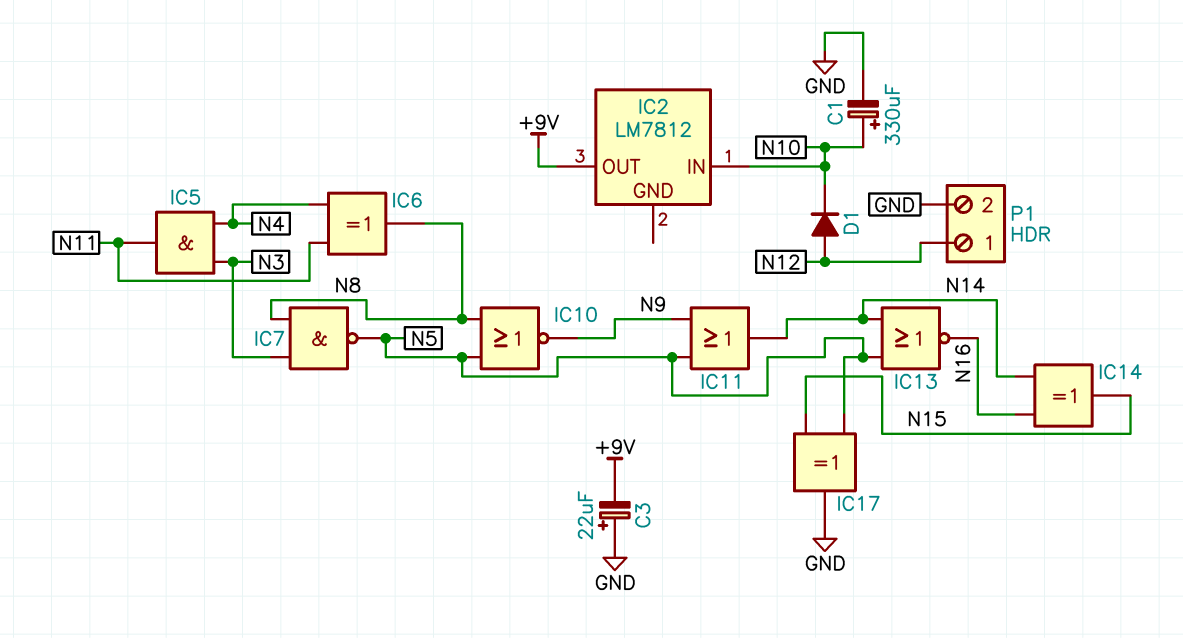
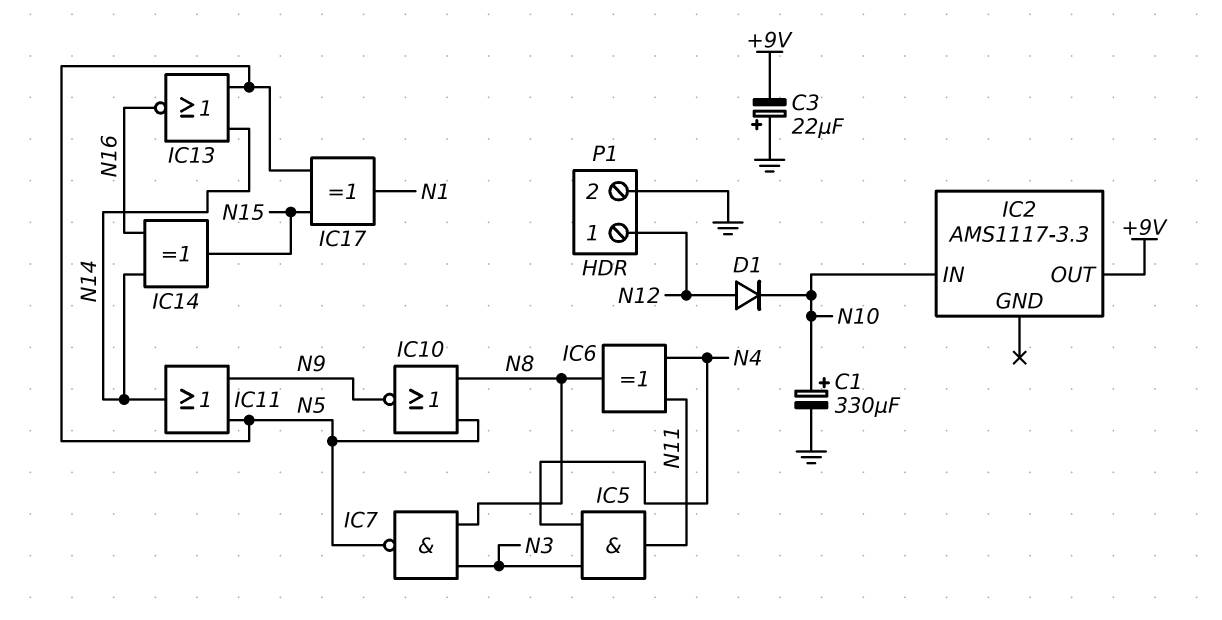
IC2: LM7812 -> AMS1117-3.3
IC17: XOR (in N5, in N15, out GND) -> XOR (in N5, in N15, out N1)

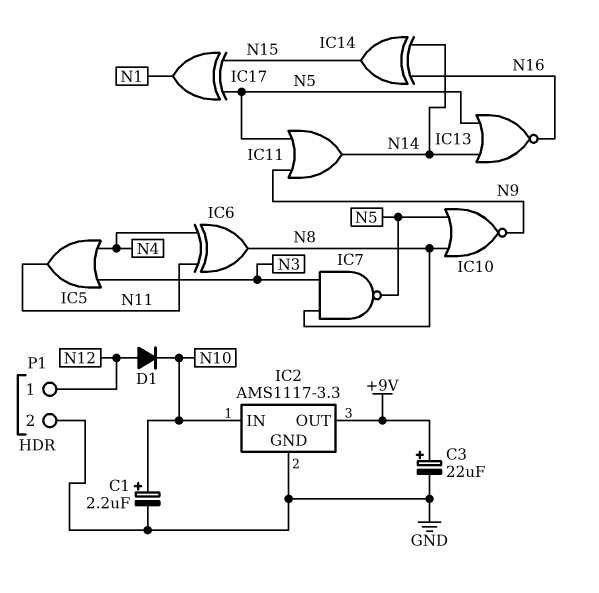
C1: 330uF (plus N10, minus GND) -> 2.2uF (plus N10, minus GND)
C3: 22uF (plus GND, minus +9V) -> 22uF (plus +9V, minus GND)
IC2 pin GND: none -> GND
IC5: AND (in N3, in N4, out N11) -> OR (in N3, in N4, out N11)

